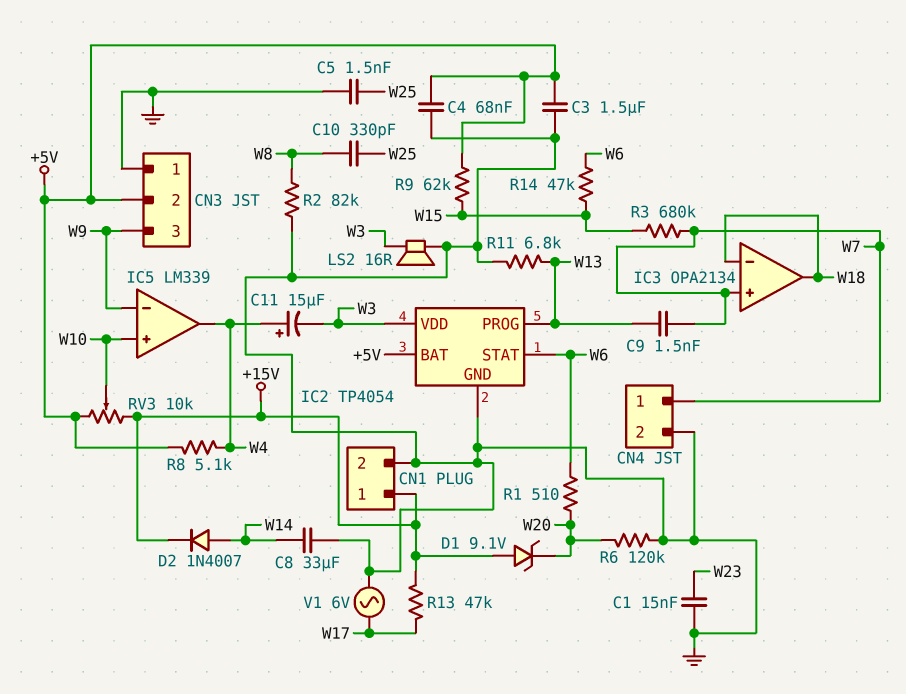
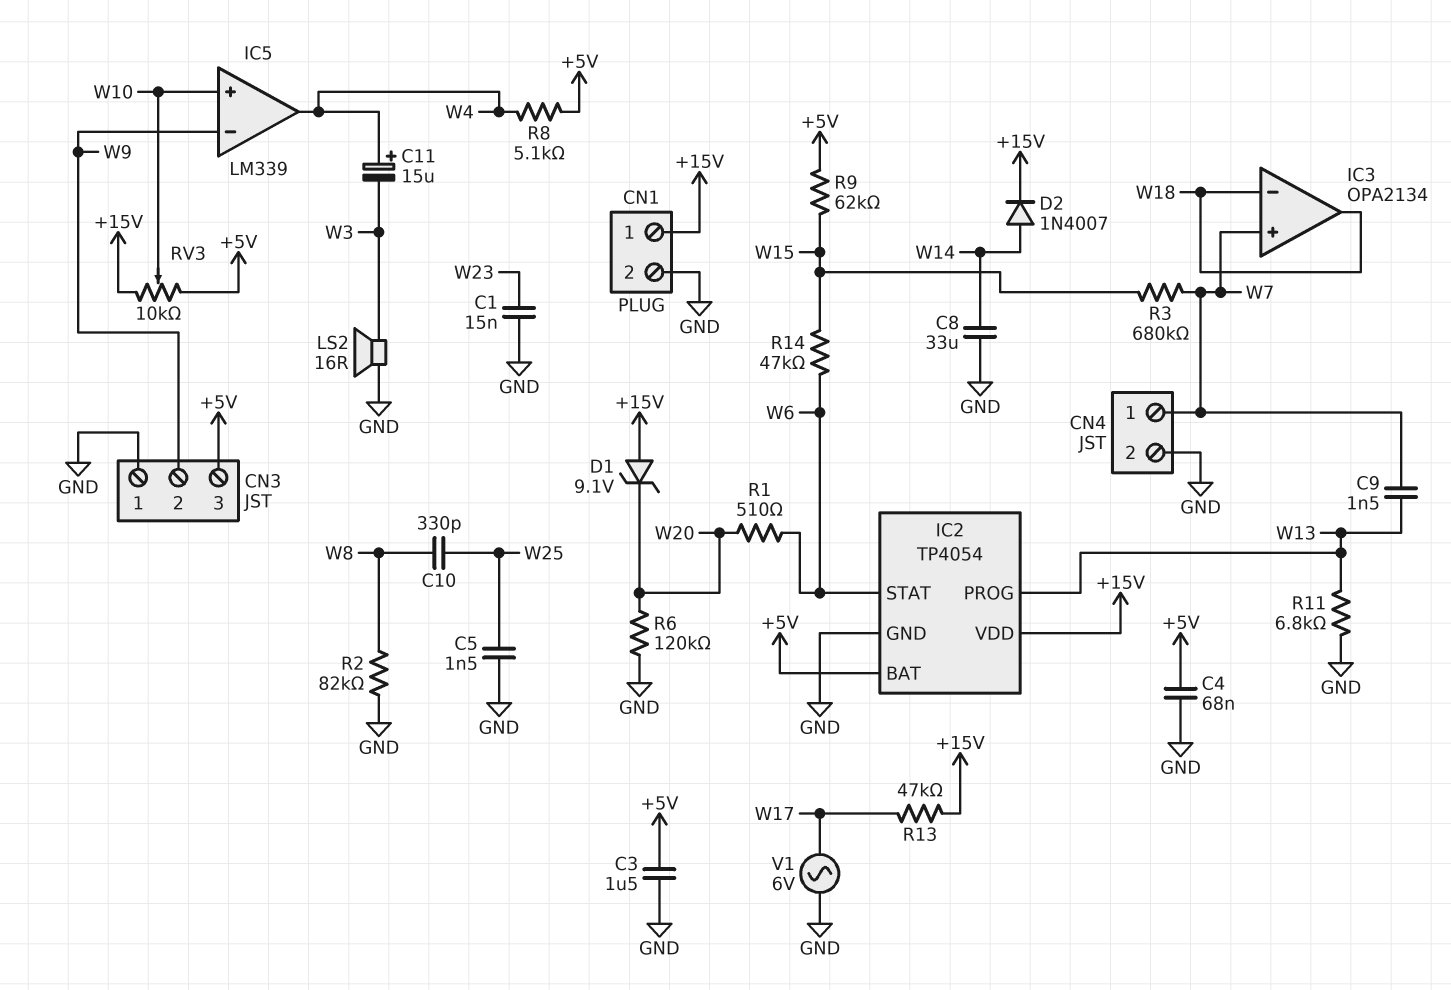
CN3 pin 2: +5V -> W9
CN3 pin 3: W9 -> +5V
IC2 pin VDD: W3 -> +15V

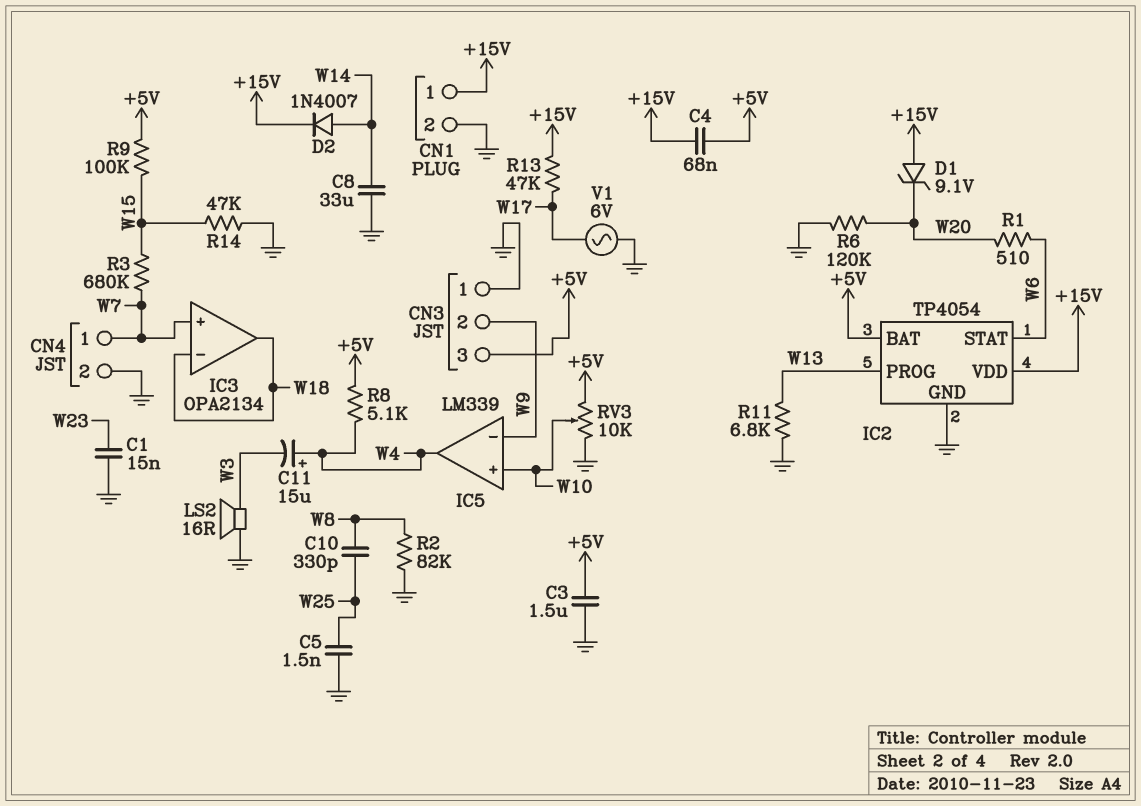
C4: 68nF (+5V, GND) -> 68nF (+5V, +15V)
C9: 1.5nF (W7, W13) -> none
R9: 62k (+5V, W15) -> 100k (+5V, W15)
R14: 47k (W6, W15) -> 47k (GND, W15)
RV3: 10k (+5V, +15V, wiper W10) -> 10k (+5V, GND, wiper W10)

